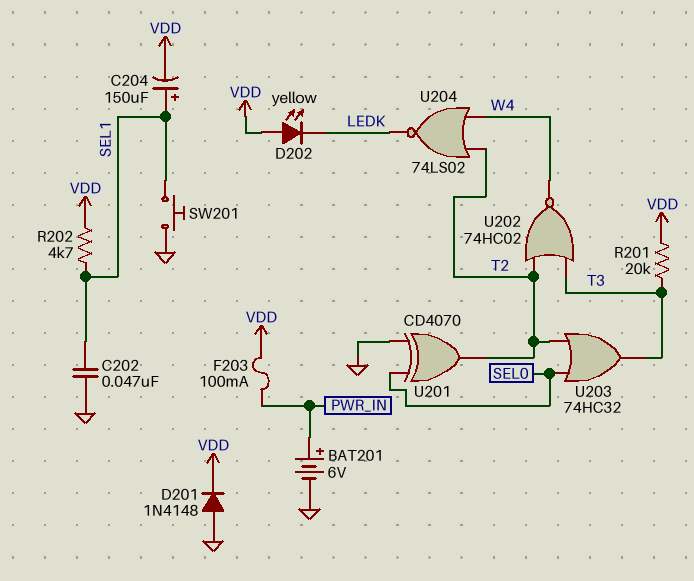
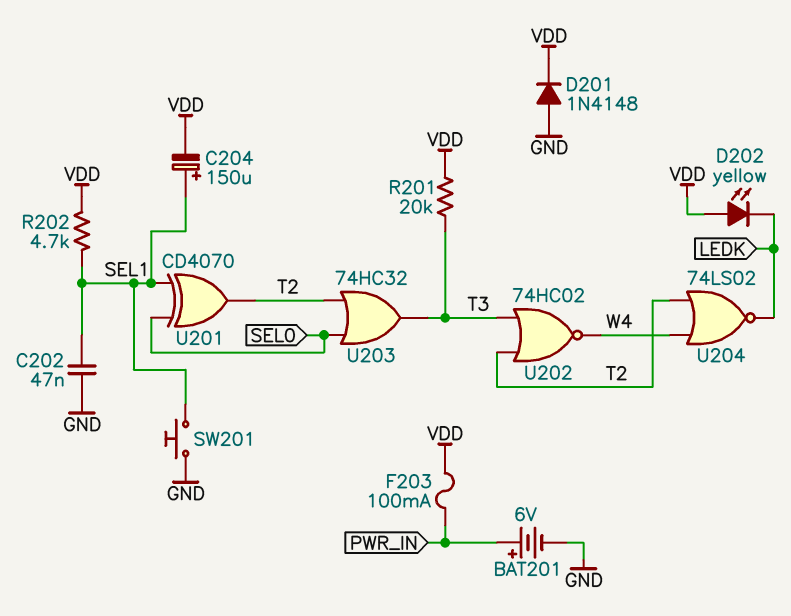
U201: XOR CD4070 (in GND, in SEL0, out T2) -> XOR CD4070 (in SEL0, in SEL1, out T2)

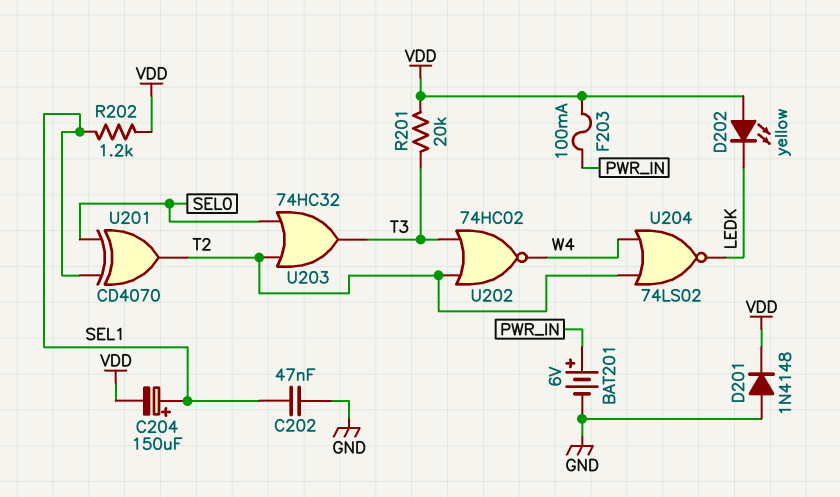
R202: 4.7k (SEL1, VDD) -> 1.2k (SEL1, VDD)
SW201: button (GND, SEL1) -> none

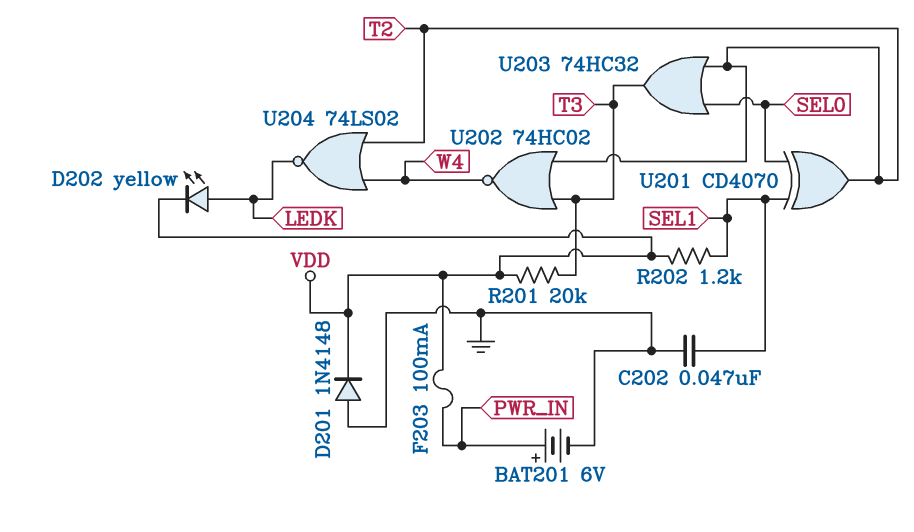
C204: 150uF (plus SEL1, minus VDD) -> none
D202: LED yellow (A VDD, K LEDK) -> LED yellow (A LEDK, K VDD)

